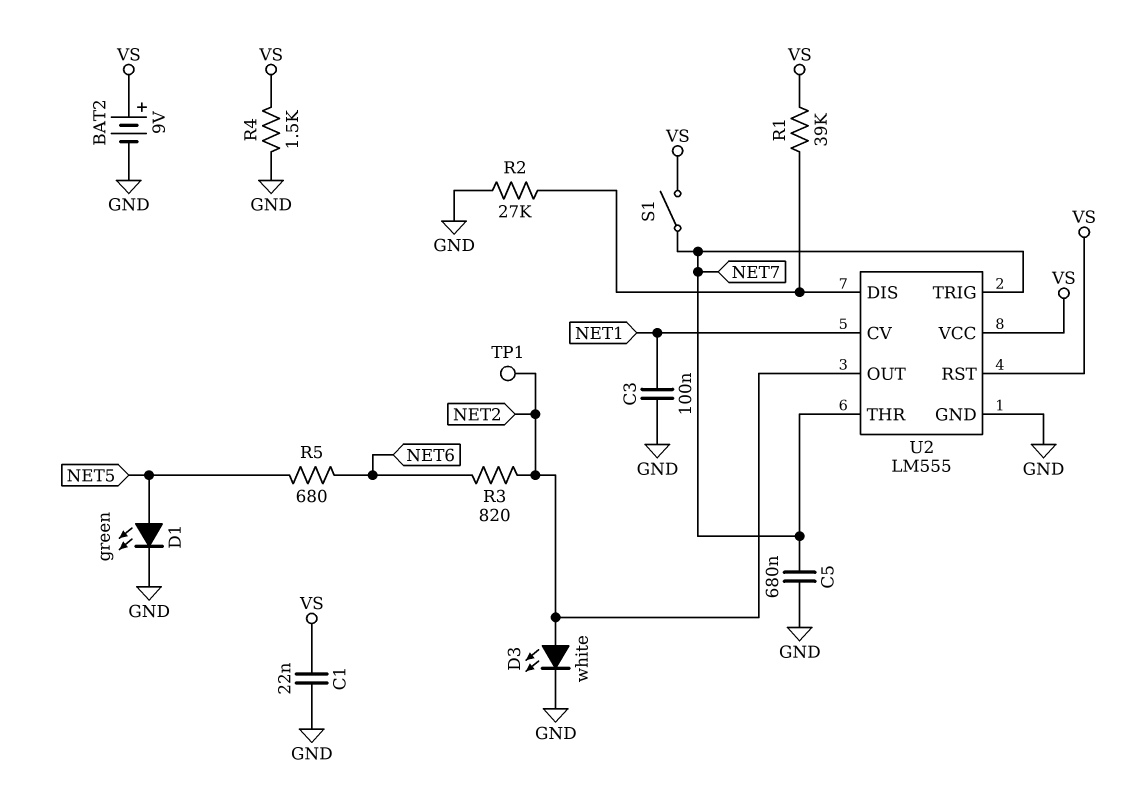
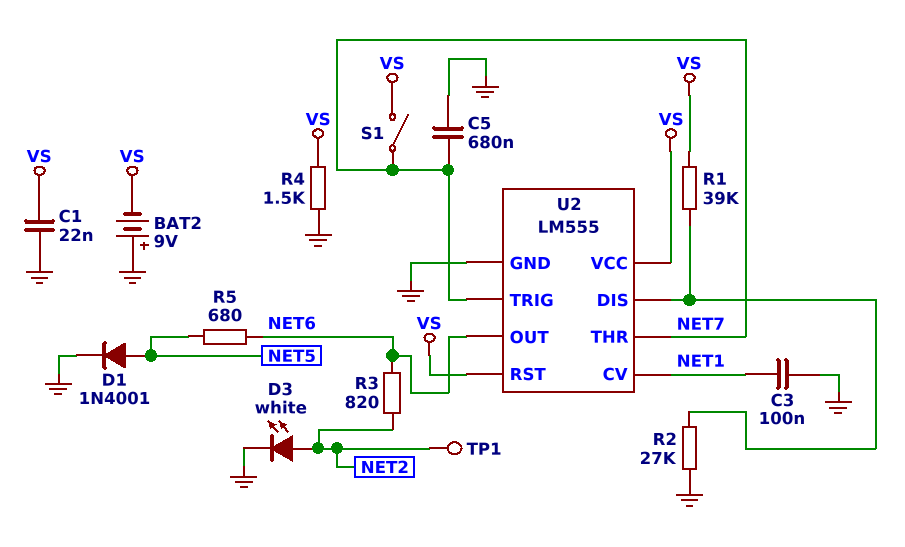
BAT2: 9V (plus VS, minus GND) -> 9V (plus GND, minus VS)
D1: LED green (A NET5, K GND) -> diode 1N4001 (A NET5, K GND)
U2 pin OUT: NET2 -> NET6

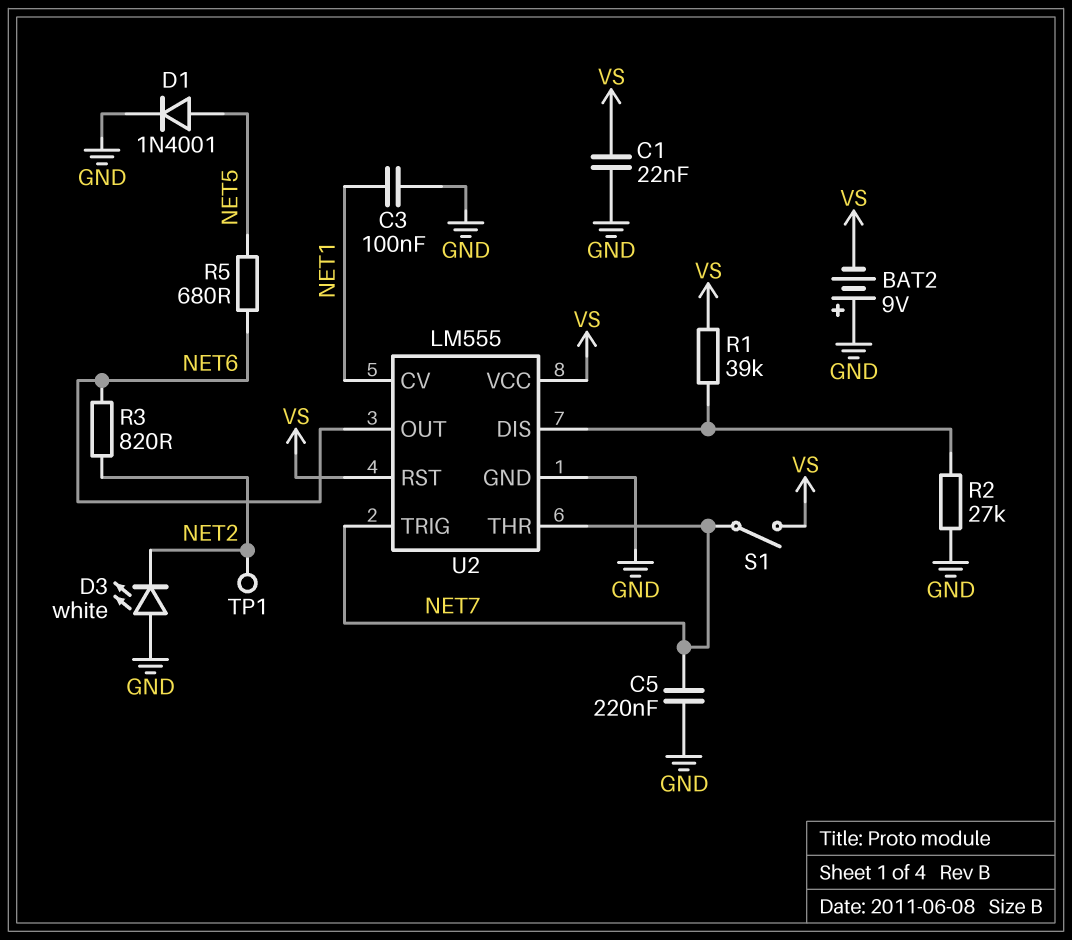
C5: 680nF (GND, NET7) -> 220nF (GND, NET7)
D3: LED white (A NET2, K GND) -> LED white (A GND, K NET2)
R4: 1.5k (GND, VS) -> none

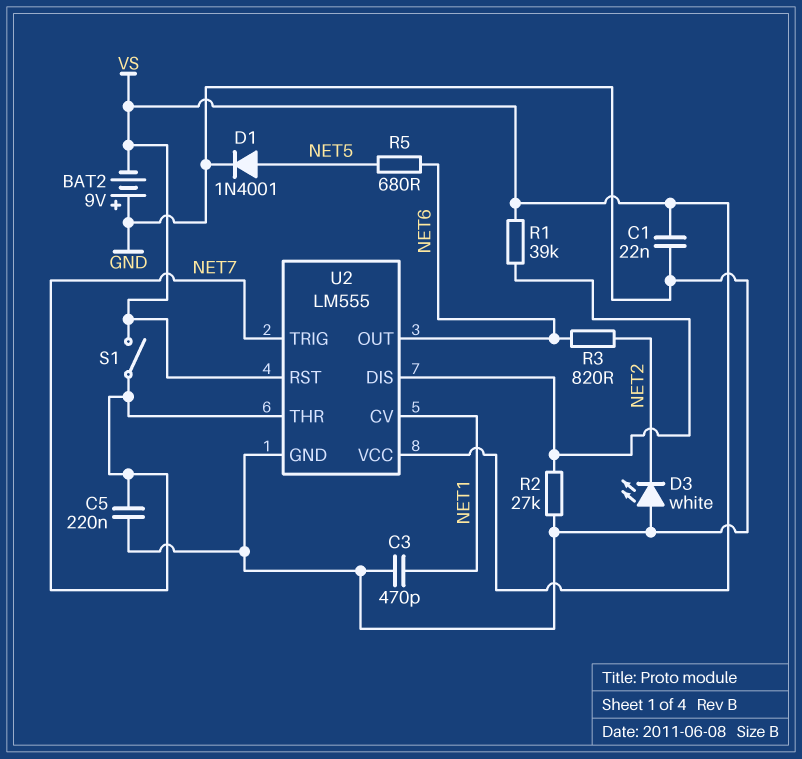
C3: 100nF (GND, NET1) -> 470pF (GND, NET1)
TP1: test point (NET2) -> none

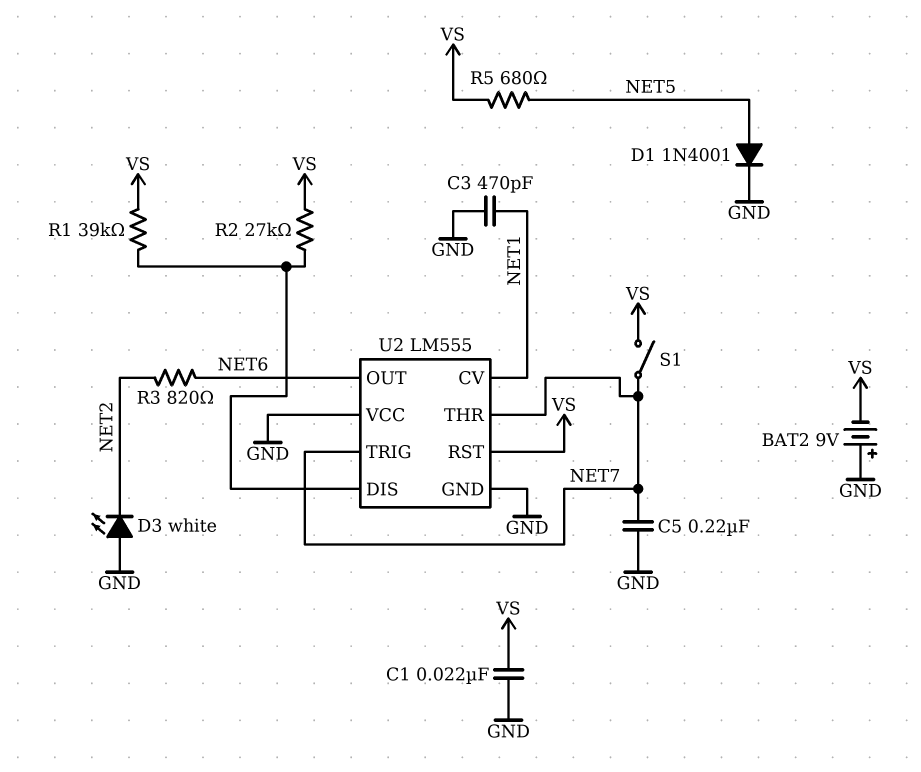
R2: 27k (GND, U2/DIS) -> 27k (U2/DIS, VS)
R5: 680 (NET5, NET6) -> 680 (NET5, VS)
U2 pin VCC: VS -> GND

